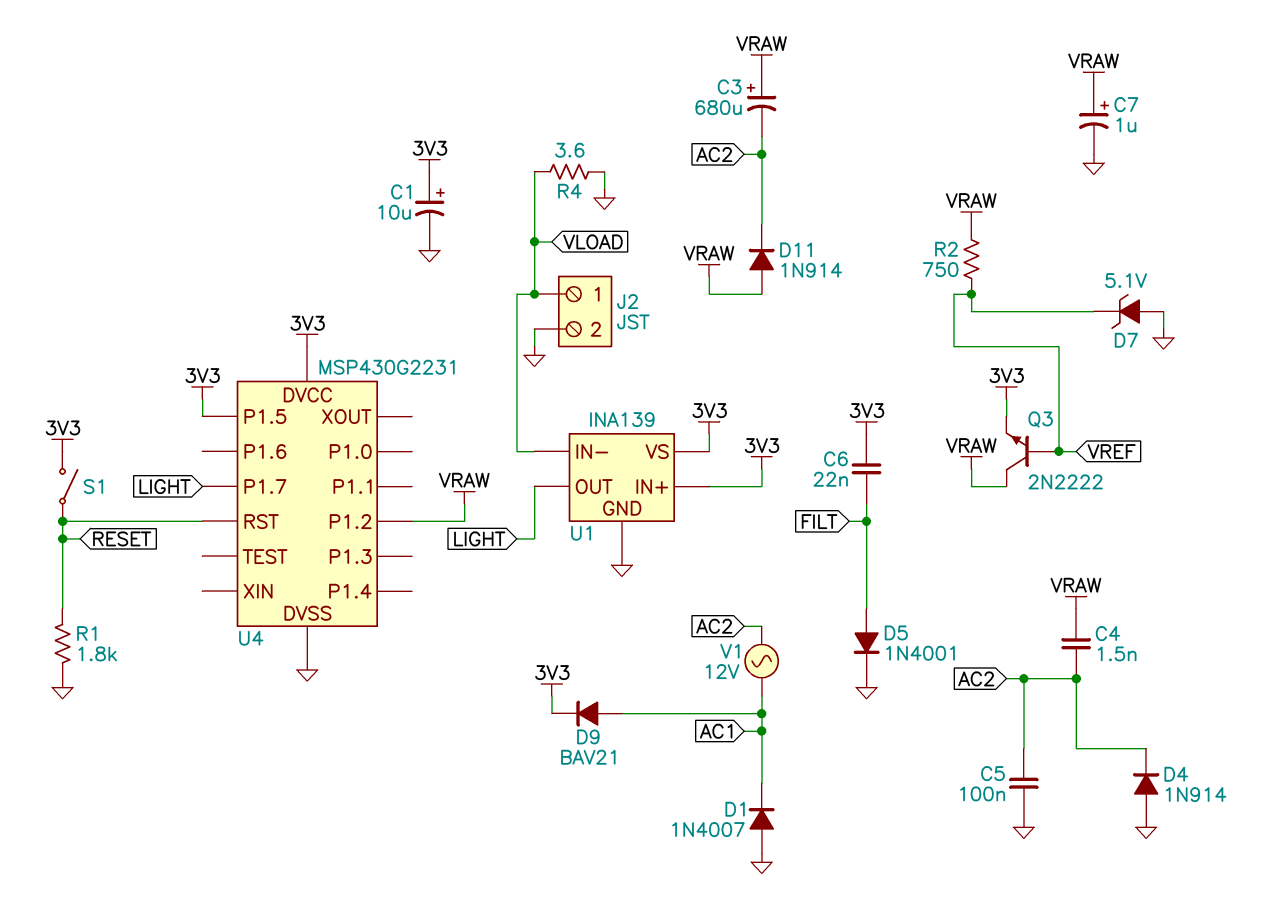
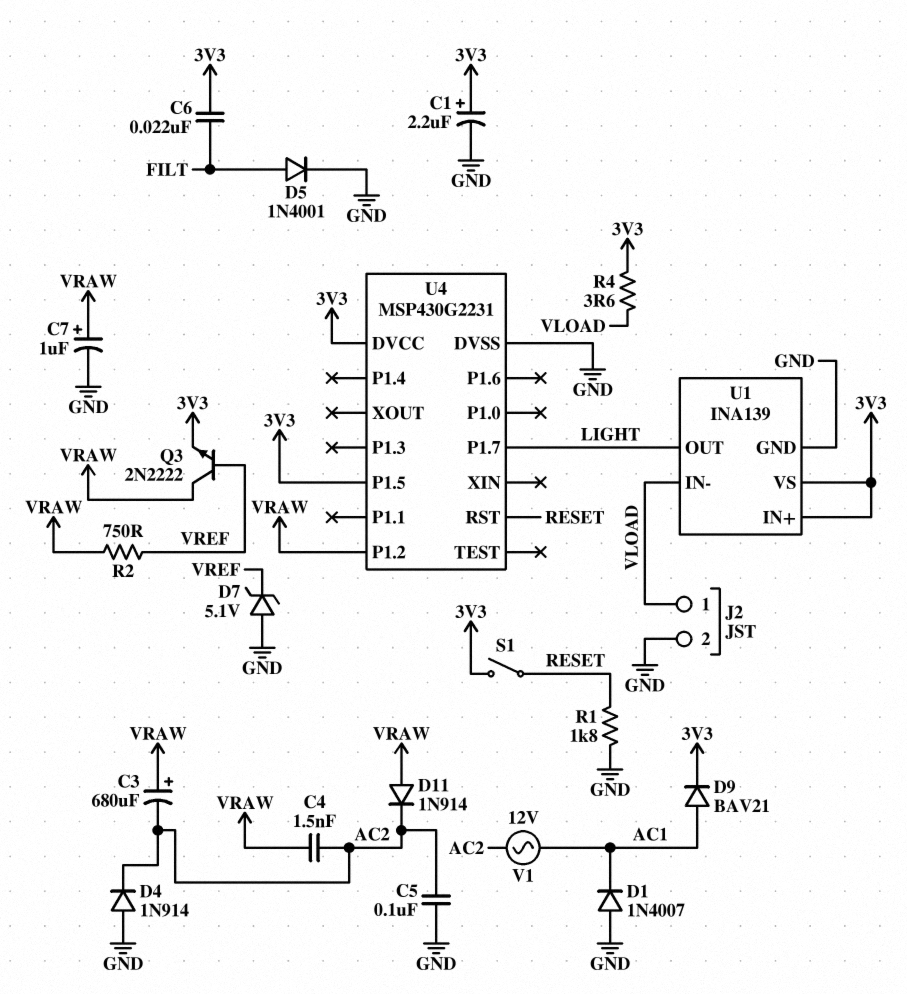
C1: 10uF (plus 3V3, minus GND) -> 2.2uF (plus 3V3, minus GND)
R4: 3.6 (GND, VLOAD) -> 3.6 (3V3, VLOAD)

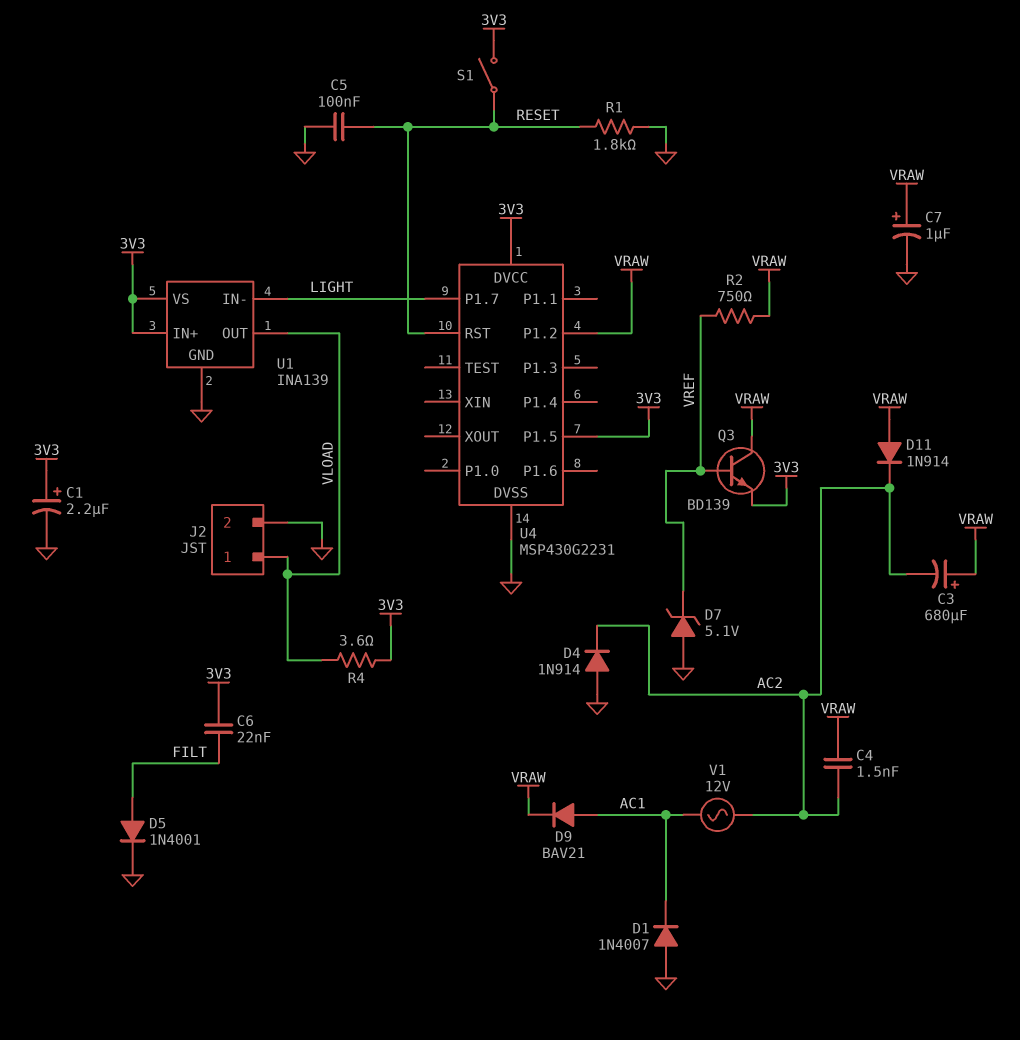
C5: 100nF (AC2, GND) -> 100nF (GND, RESET)
D9: diode BAV21 (A AC1, K 3V3) -> diode BAV21 (A AC1, K VRAW)
Q3: NPN 2N2222 (B VREF, C VRAW, E 3V3) -> NPN BD139 (B VREF, C VRAW, E 3V3)
U1 pin IN-: VLOAD -> LIGHT
U1 pin OUT: LIGHT -> VLOAD

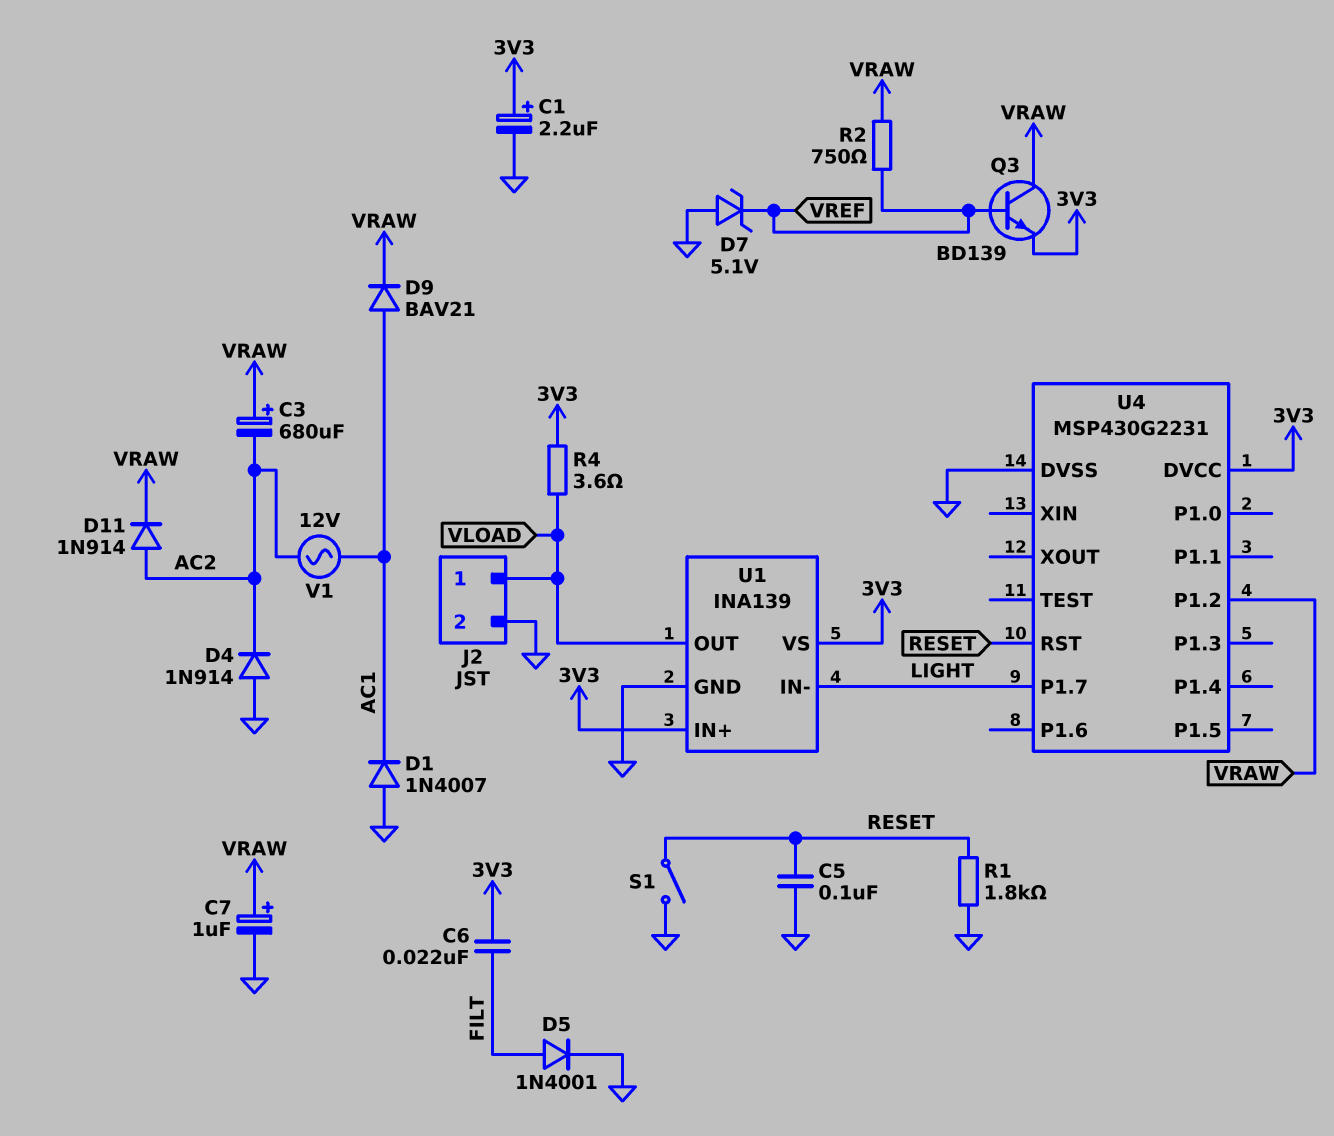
C4: 1.5nF (AC2, VRAW) -> none
D11: diode 1N914 (A VRAW, K AC2) -> diode 1N914 (A AC2, K VRAW)
S1: switch (3V3, RESET) -> switch (GND, RESET)
U4 pin P1.5: 3V3 -> none

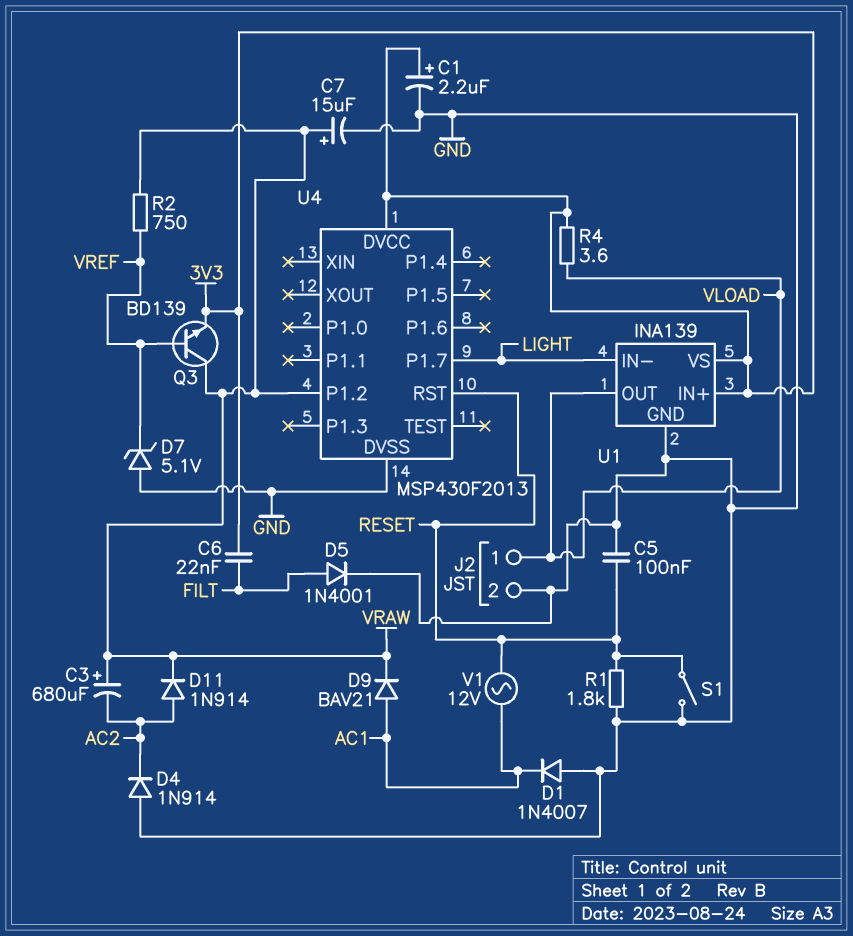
C7: 1uF (plus VRAW, minus GND) -> 15uF (plus VRAW, minus GND)
U4: MSP430G2231 -> MSP430F2013
V1: AC 12V (AC1, AC2) -> AC 12V (AC1, RESET)

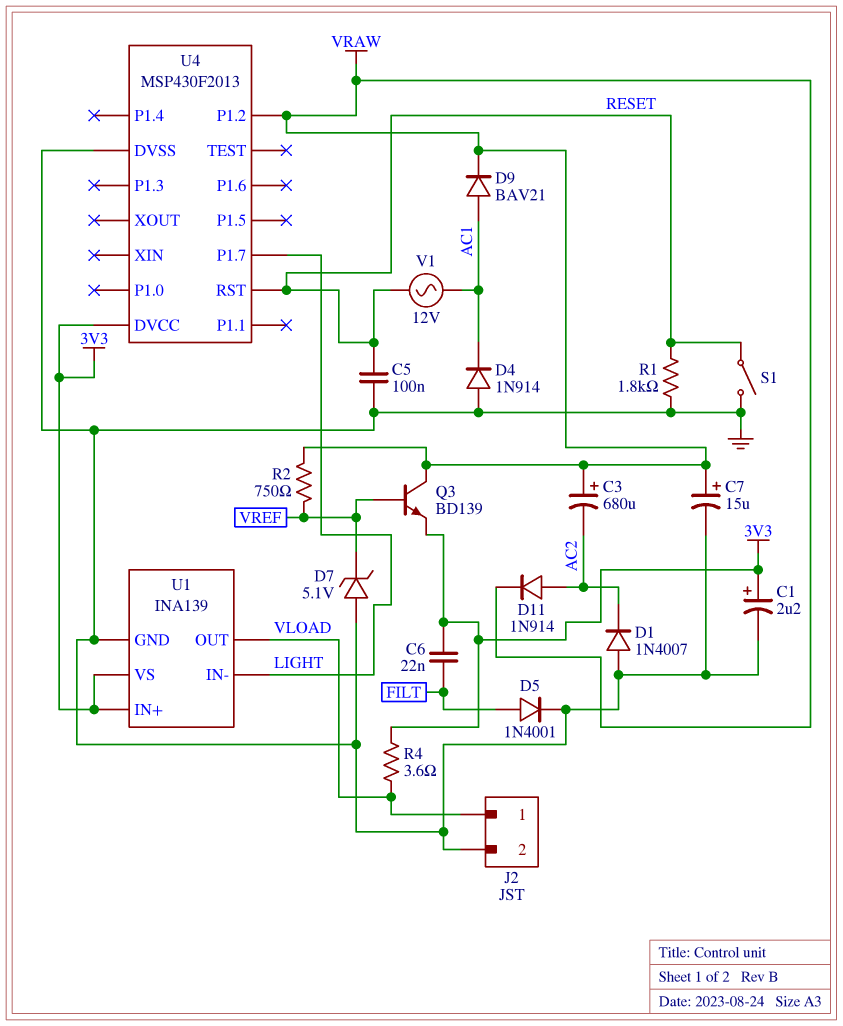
D1: diode 1N4007 (A GND, K AC1) -> diode 1N4007 (A GND, K AC2)
D4: diode 1N914 (A GND, K AC2) -> diode 1N914 (A GND, K AC1)

